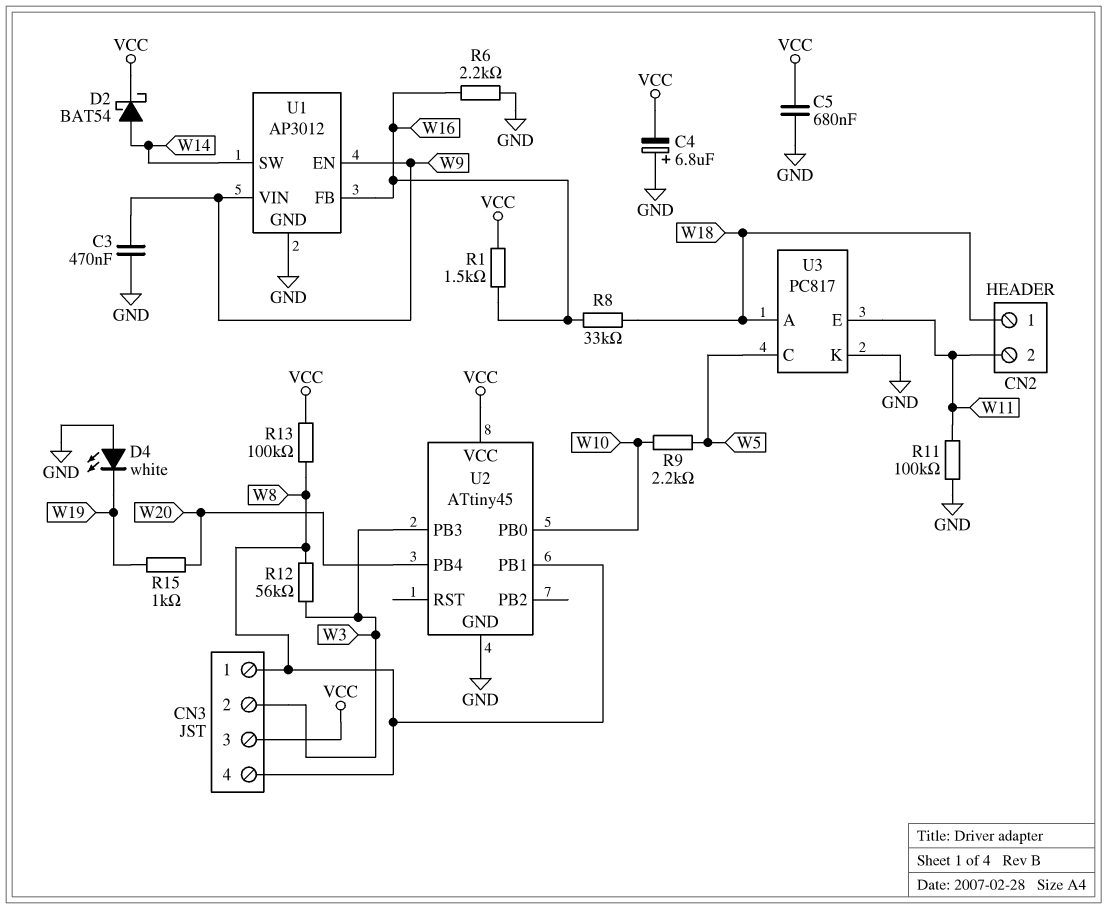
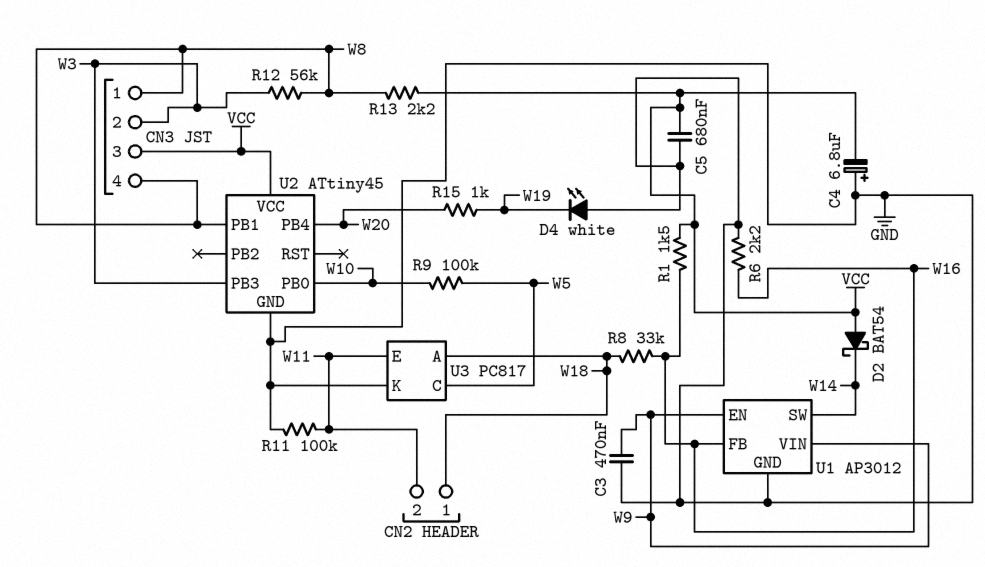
D2: schottky BAT54 (A W14, K VCC) -> schottky BAT54 (A VCC, K W14)
R9: 2.2k (W5, W10) -> 100k (W5, W10)
R13: 100k (VCC, W8) -> 2.2k (VCC, W8)

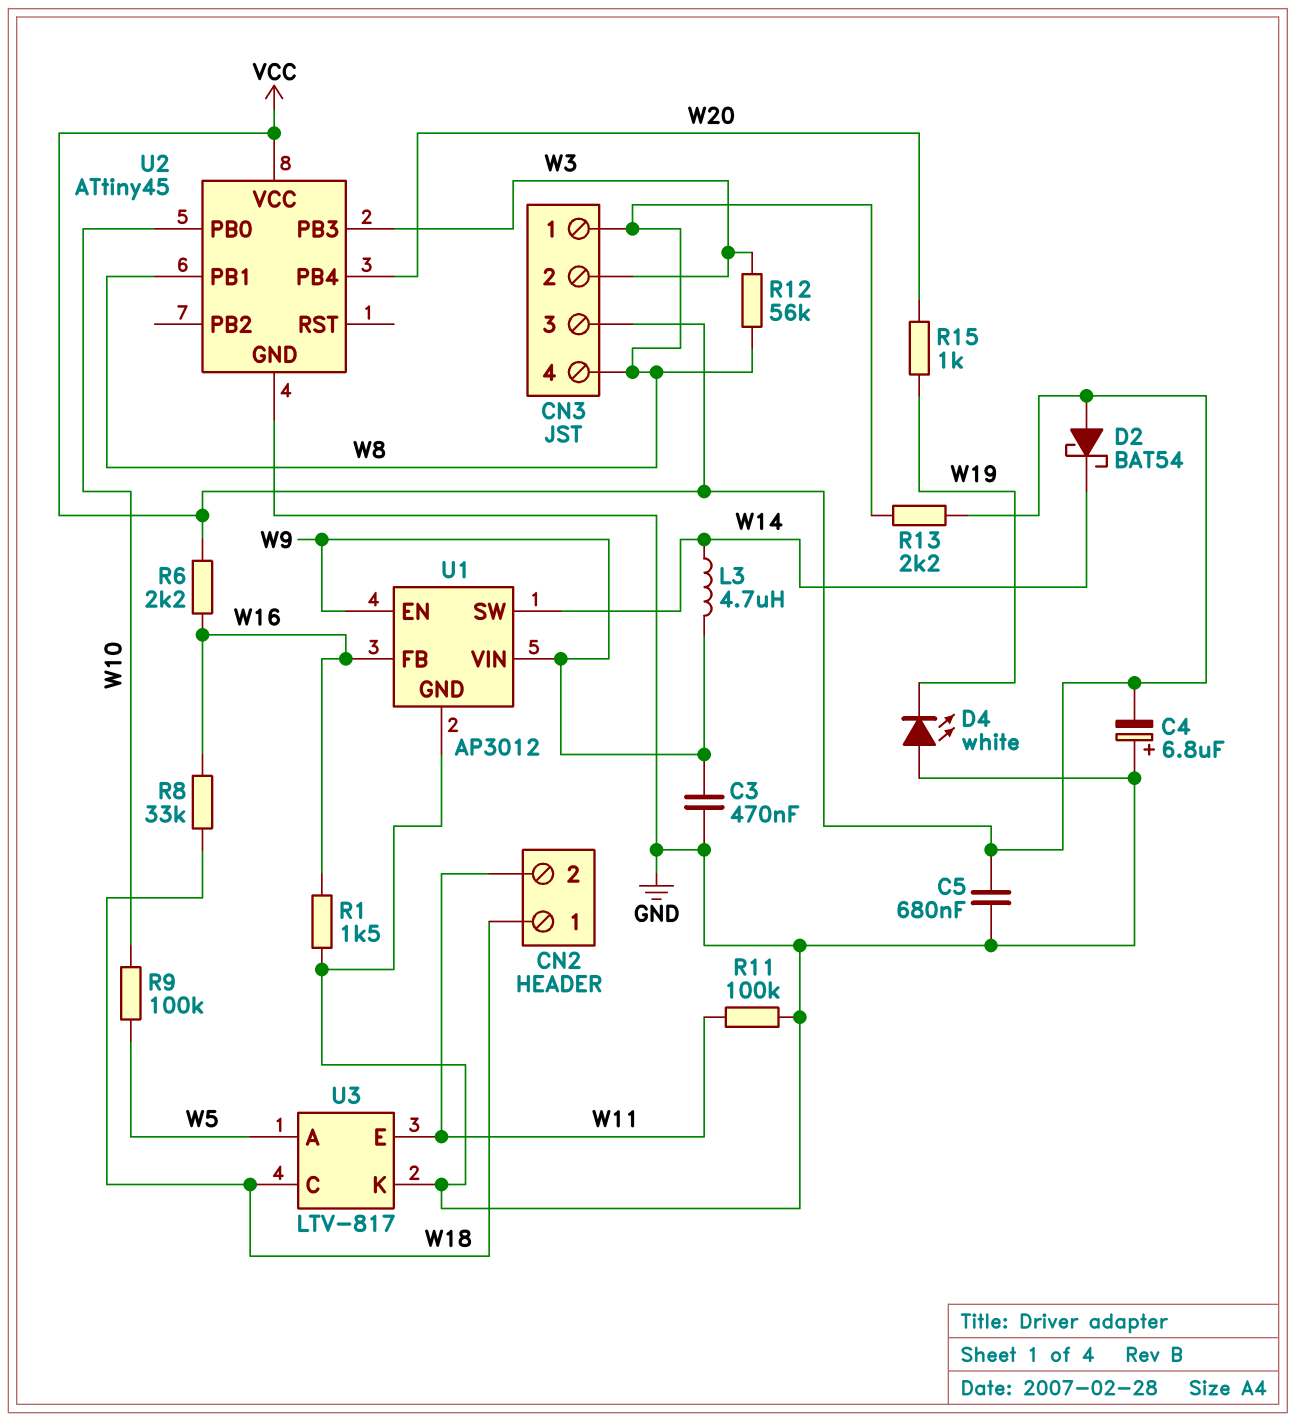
L3: none -> 4.7uH (W9, W14)
R1: 1.5k (VCC, W16) -> 1.5k (GND, W16)
R6: 2.2k (GND, W16) -> 2.2k (VCC, W16)
U3: PC817 -> LTV-817
U3 pin A: W18 -> W5
U3 pin C: W5 -> W18

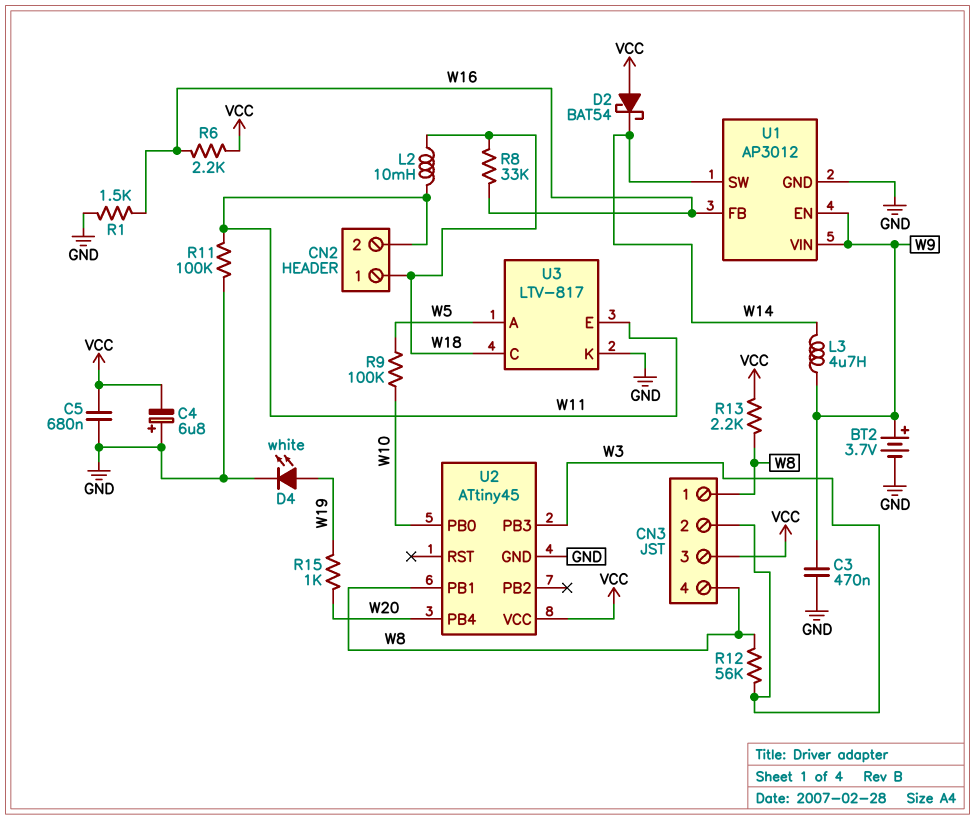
BT2: none -> 3.7V (plus W9, minus GND)
D4: LED white (A GND, K W19) -> LED white (A W19, K GND)
L2: none -> 10mH (W11, W18)

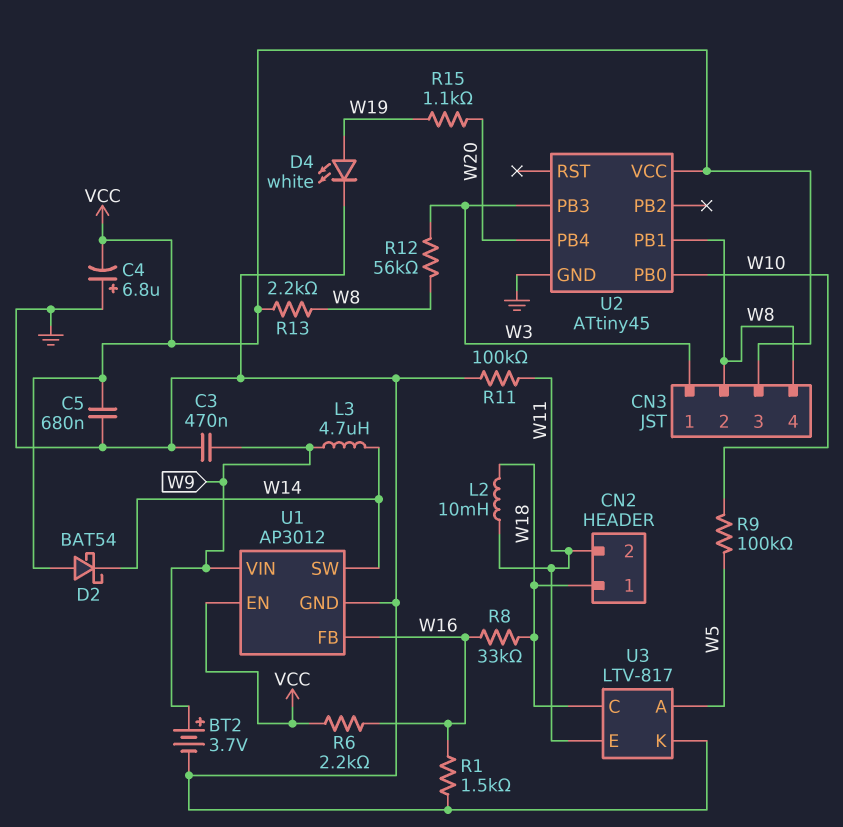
CN3 pin 1: W8 -> W3
CN3 pin 2: W3 -> W8
R15: 1k (W19, W20) -> 1.1k (W19, W20)
U1 pin EN: W9 -> VCC

